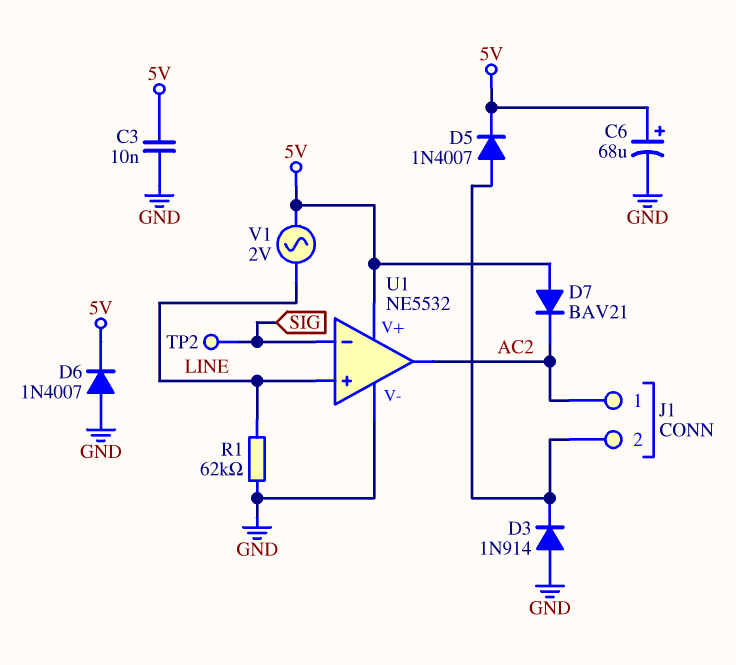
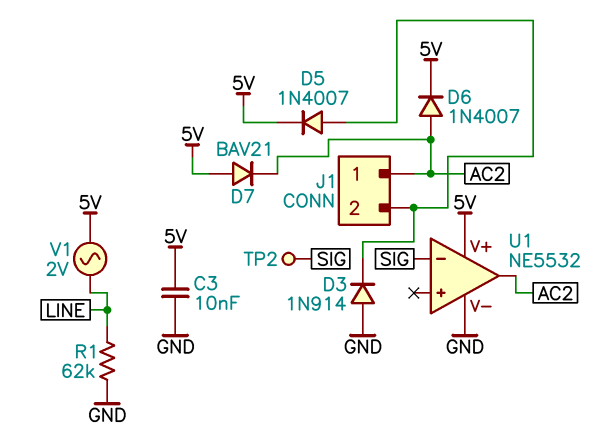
C6: 68uF (plus 5V, minus GND) -> none
D6: diode 1N4007 (A GND, K 5V) -> diode 1N4007 (A AC2, K 5V)
U1 pin in+: LINE -> none

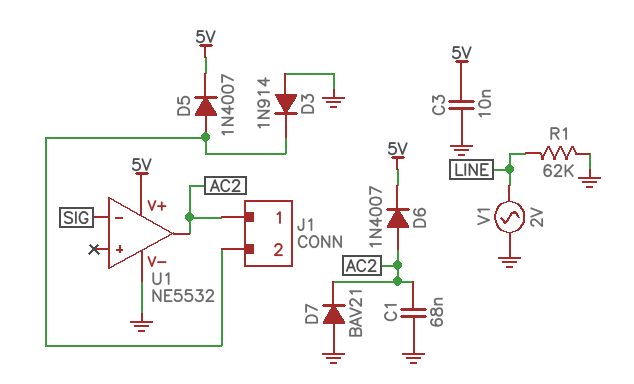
C1: none -> 68nF (AC2, GND)
D7: diode BAV21 (A 5V, K AC2) -> diode BAV21 (A GND, K AC2)
TP2: test point (SIG) -> none
V1: AC 2V (5V, LINE) -> AC 2V (GND, LINE)

